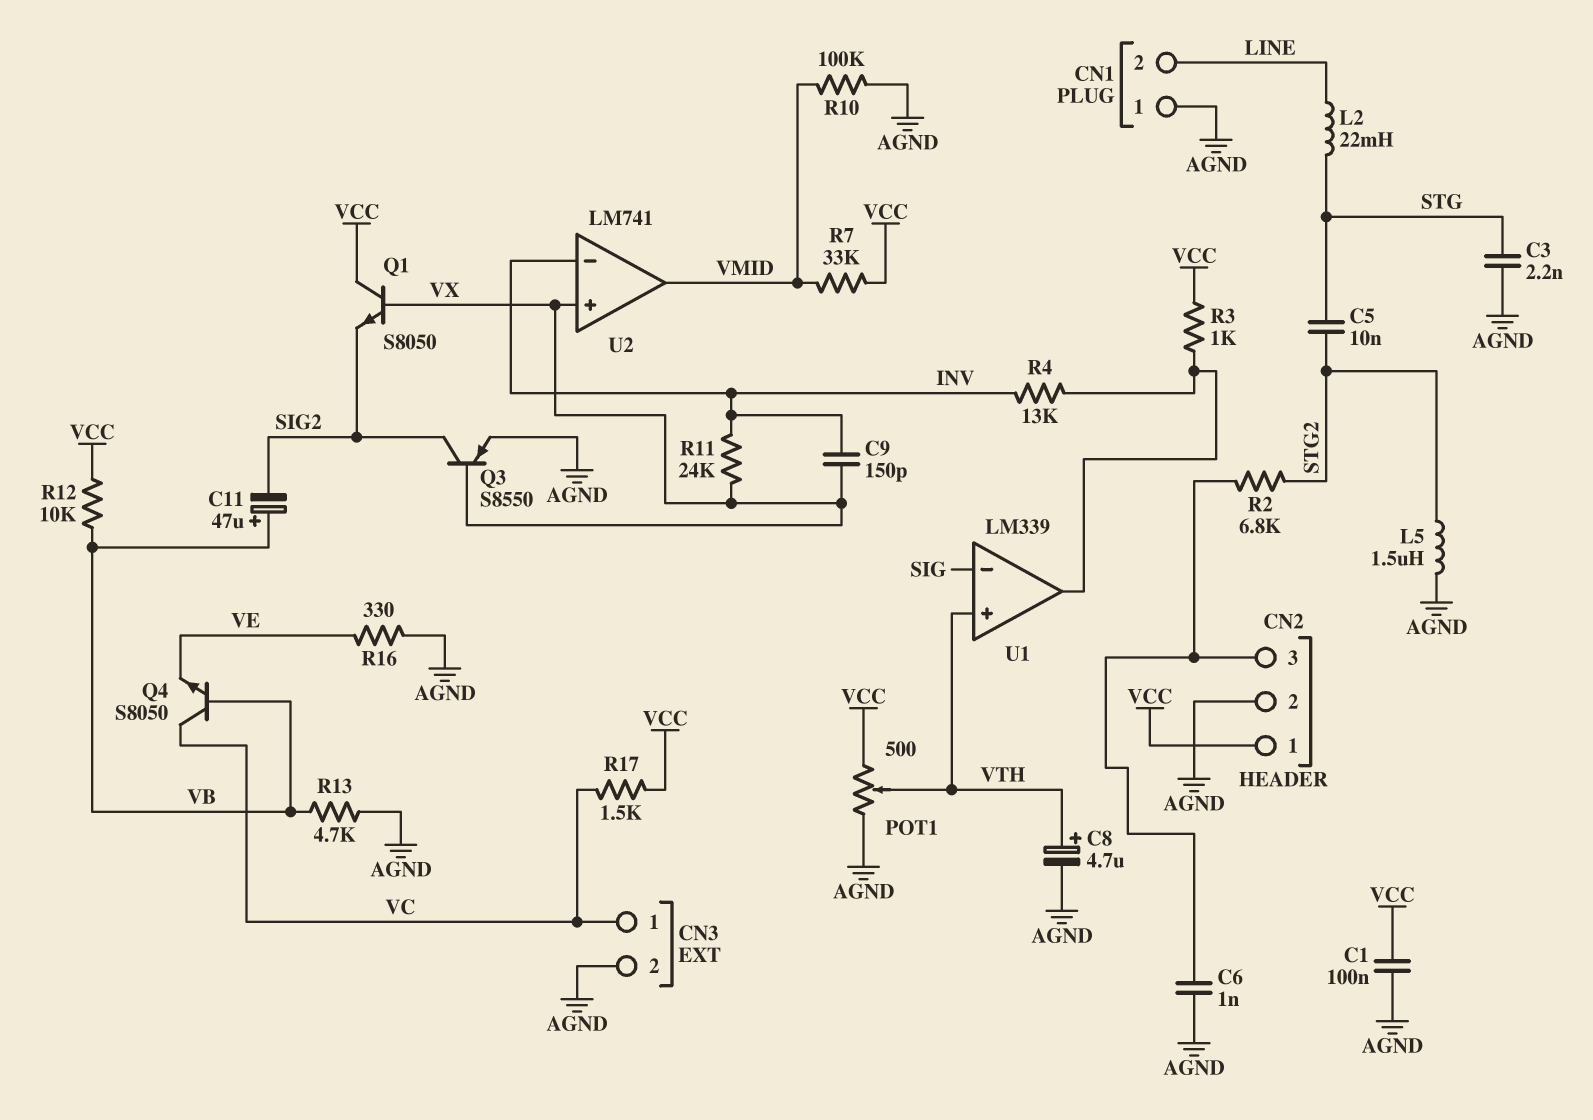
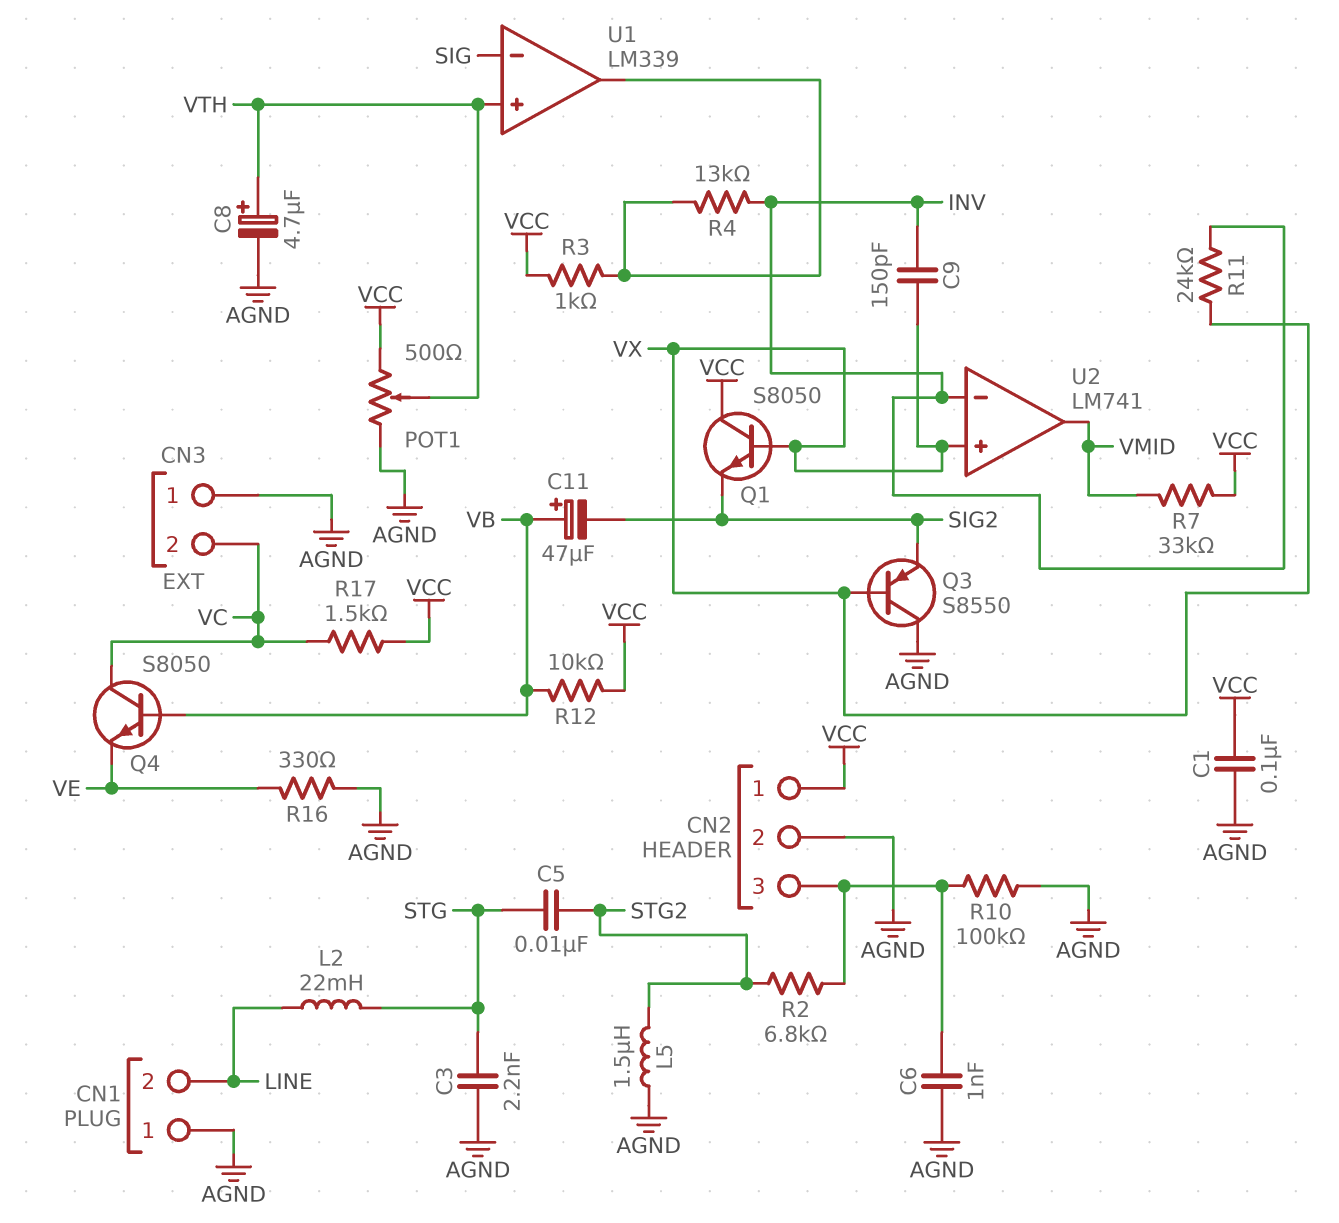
CN3 pin 1: VC -> AGND
CN3 pin 2: AGND -> VC
Q3: PNP S8550 (B VX, C SIG2, E AGND) -> PNP S8550 (B VX, C AGND, E SIG2)
R10: 100k (AGND, VMID) -> 100k (AGND, CN2/3)
R13: 4.7k (AGND, VB) -> none

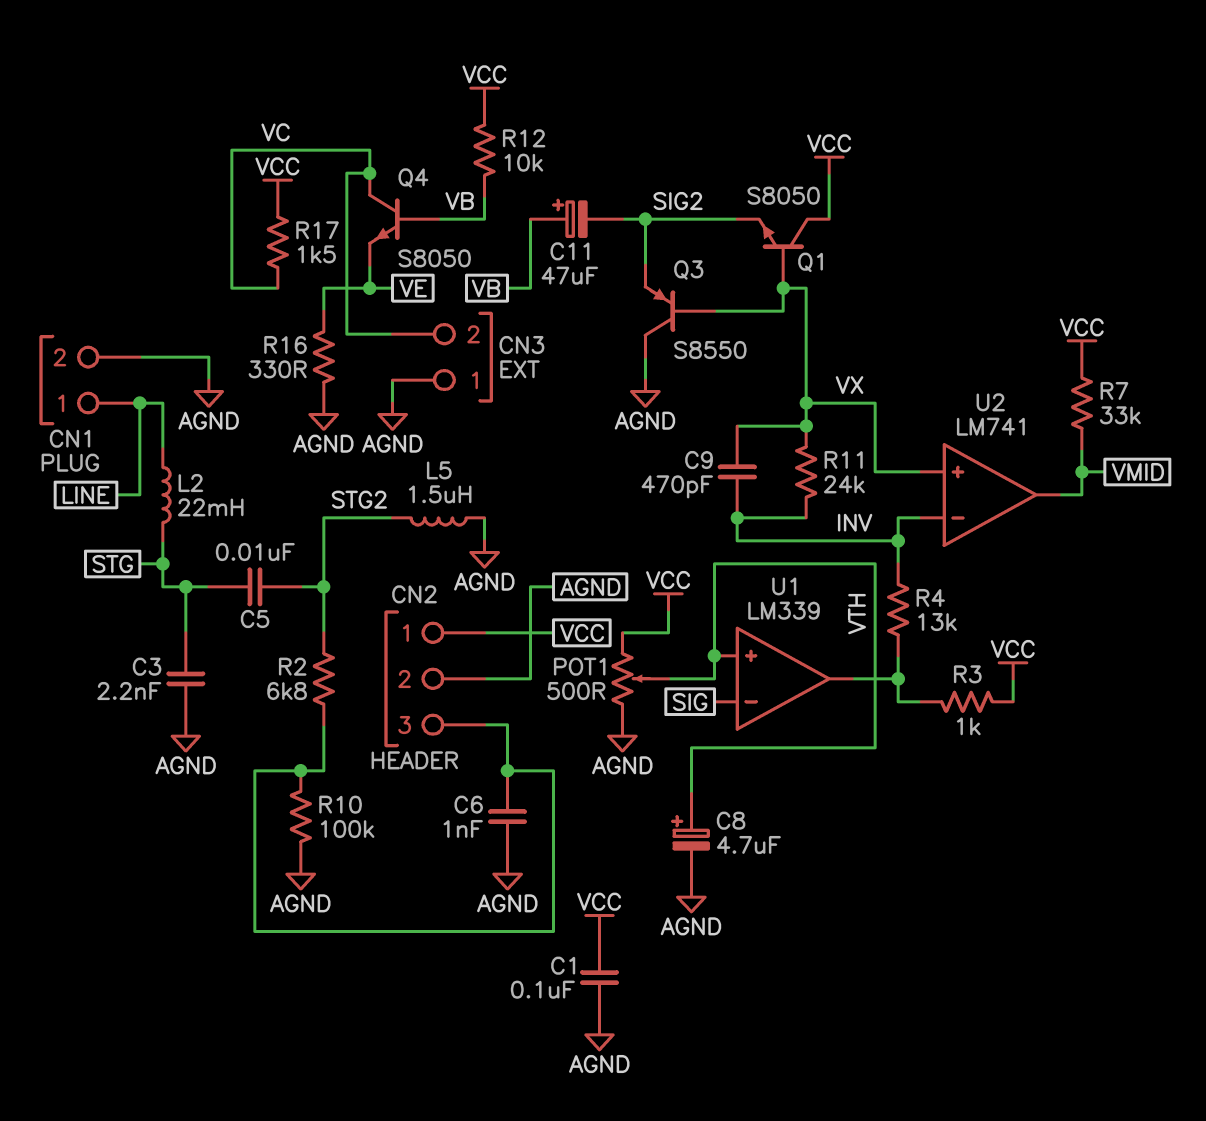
C9: 150pF (INV, VX) -> 470pF (INV, VX)
CN1 pin 1: AGND -> LINE
CN1 pin 2: LINE -> AGND

